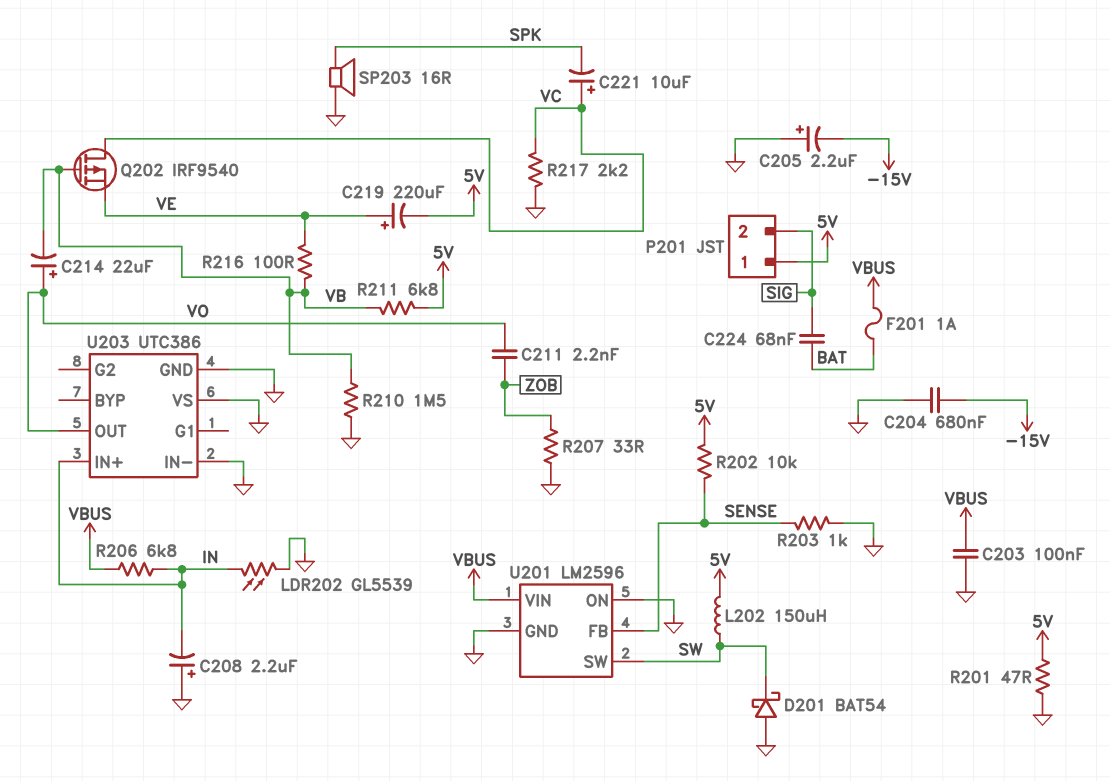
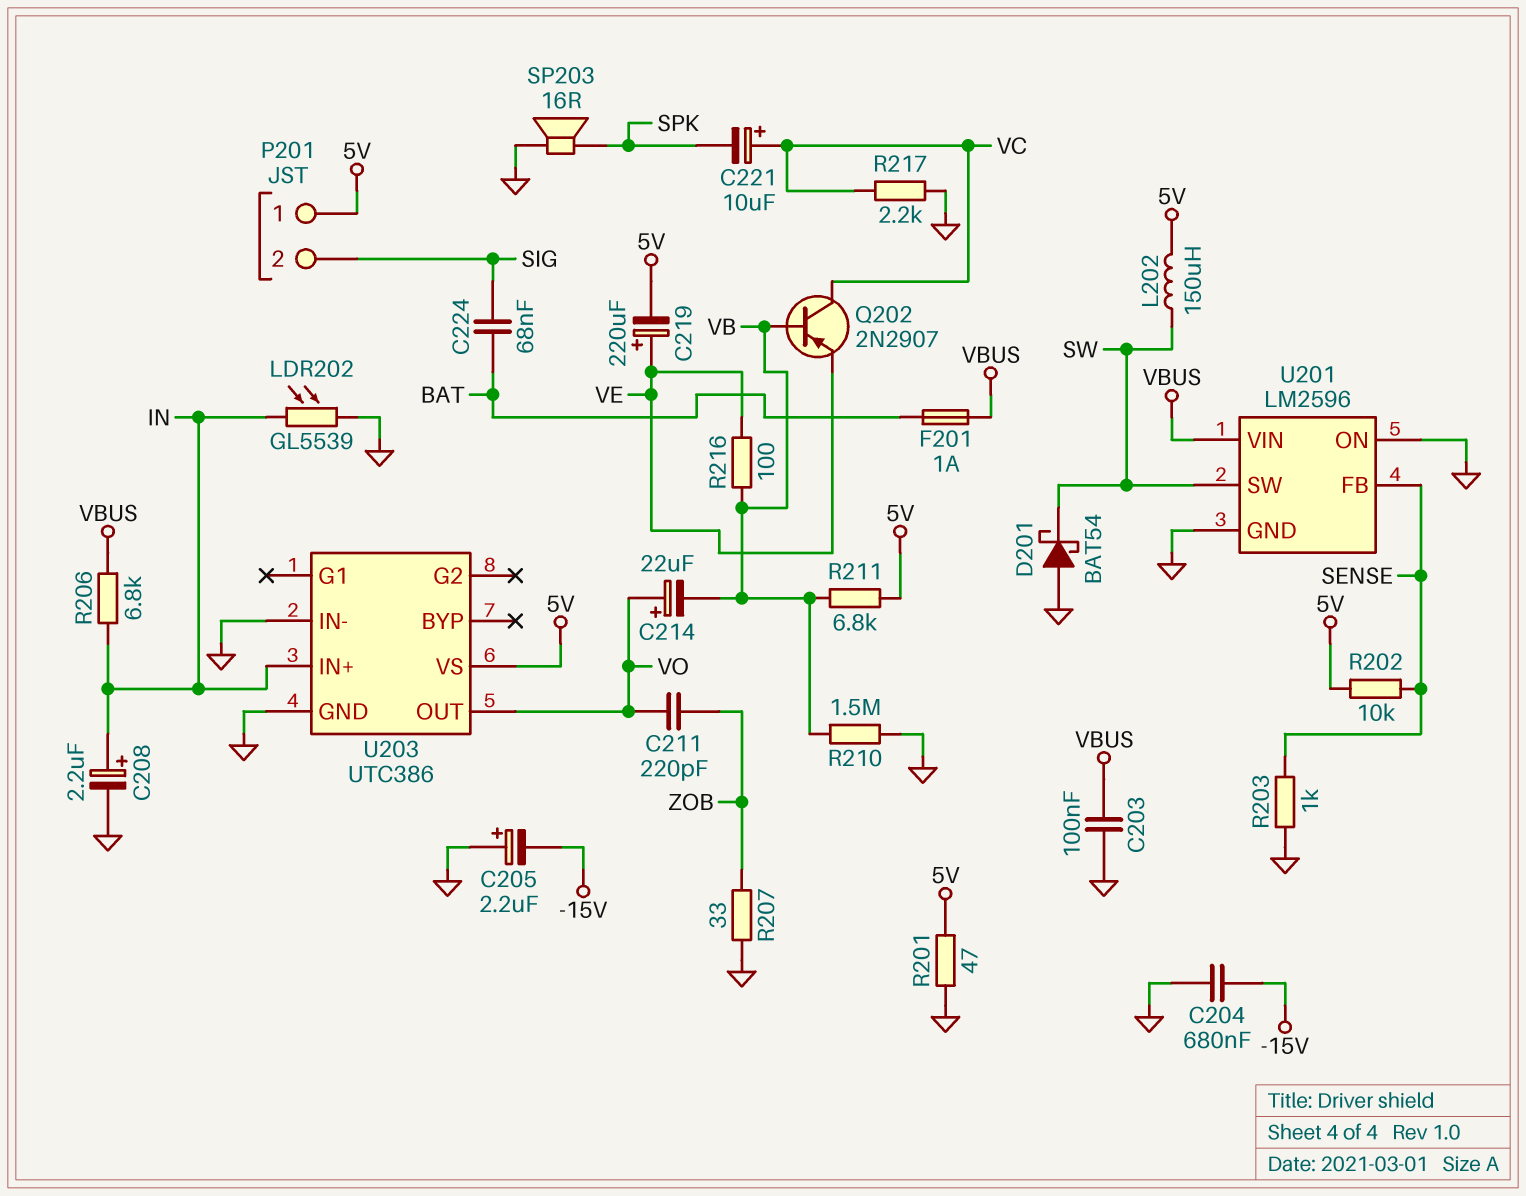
C208: 2.2uF (plus GND, minus IN) -> 2.2uF (plus IN, minus GND)
C211: 2.2nF (VO, ZOB) -> 220pF (VO, ZOB)
Q202: PMOS IRF9540 (G VB, D VC, S VE) -> PNP 2N2907 (B VB, C VC, E VE)
U203 pin VS: GND -> 5V

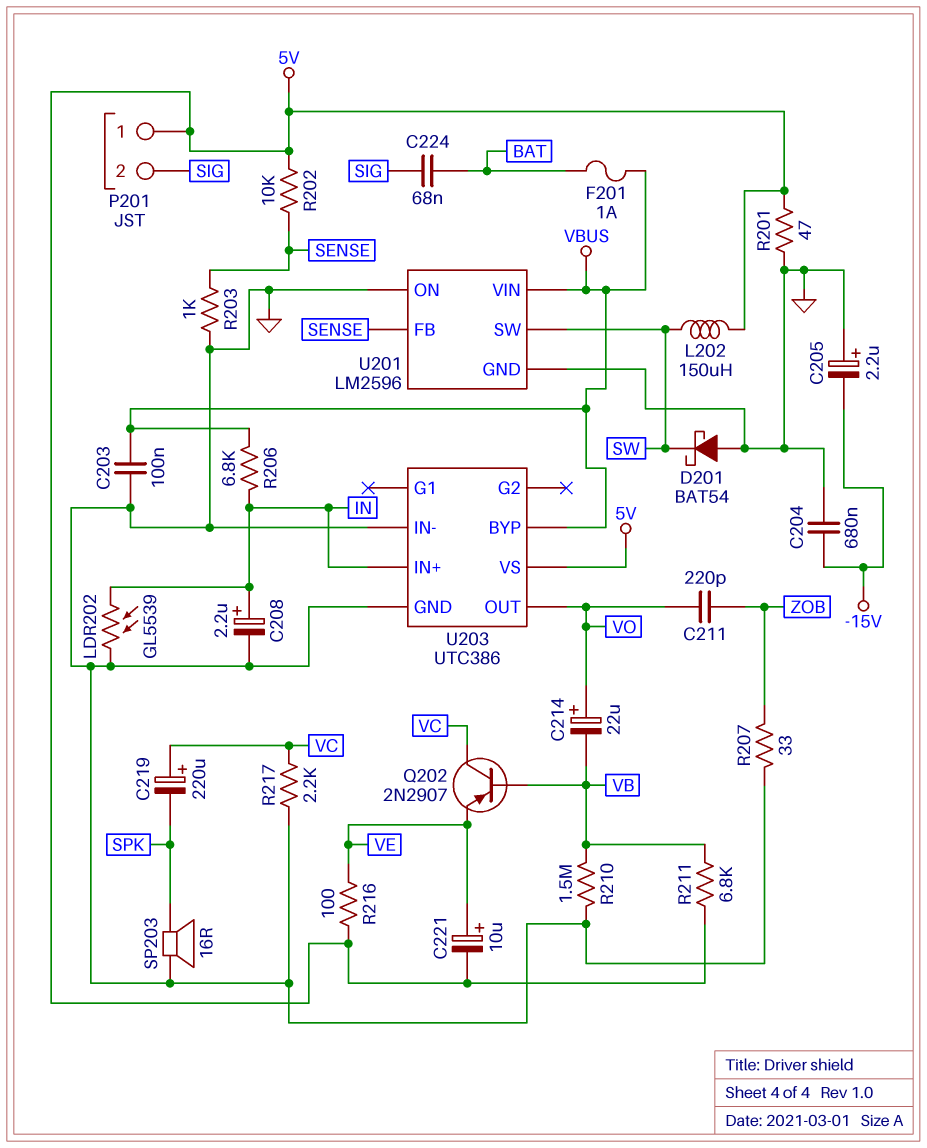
C219: 220uF (plus VE, minus 5V) -> 220uF (plus VC, minus SPK)
C221: 10uF (plus VC, minus SPK) -> 10uF (plus VE, minus 5V)
R216: 100 (VB, VE) -> 100 (5V, VE)
U203 pin BYP: none -> VBUS

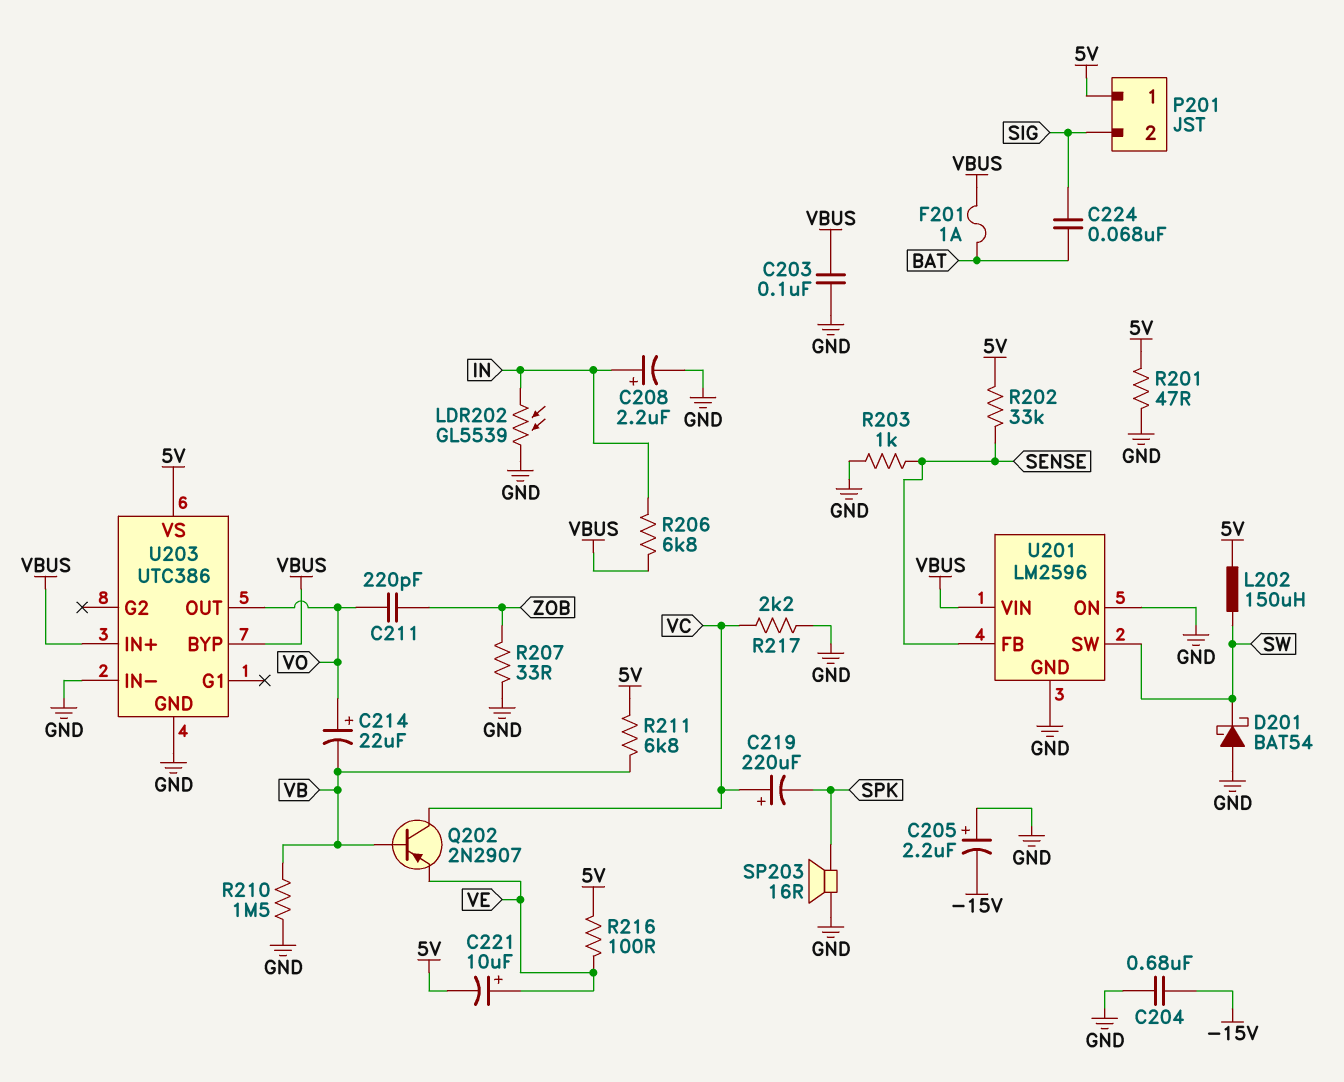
R202: 10k (5V, SENSE) -> 33k (5V, SENSE)
U203 pin IN+: IN -> VBUS

